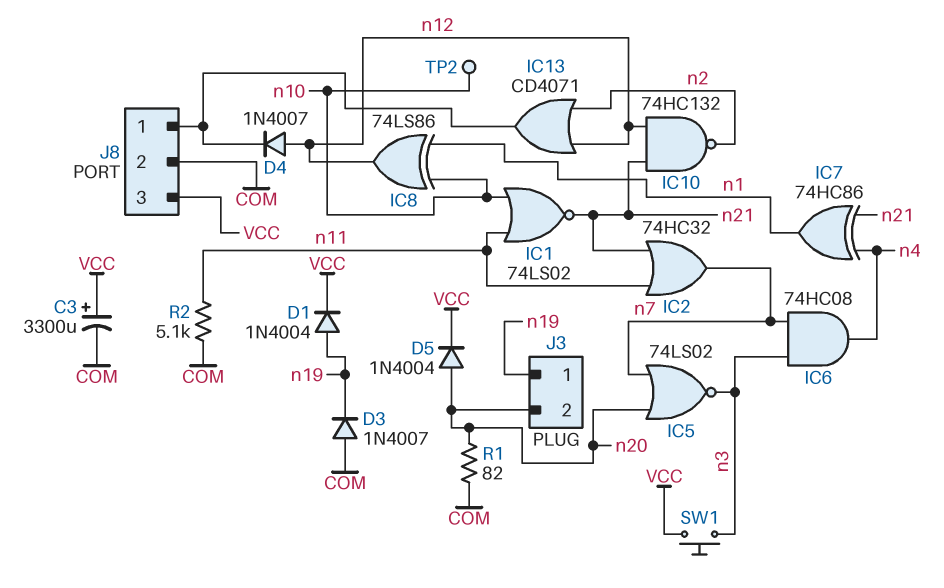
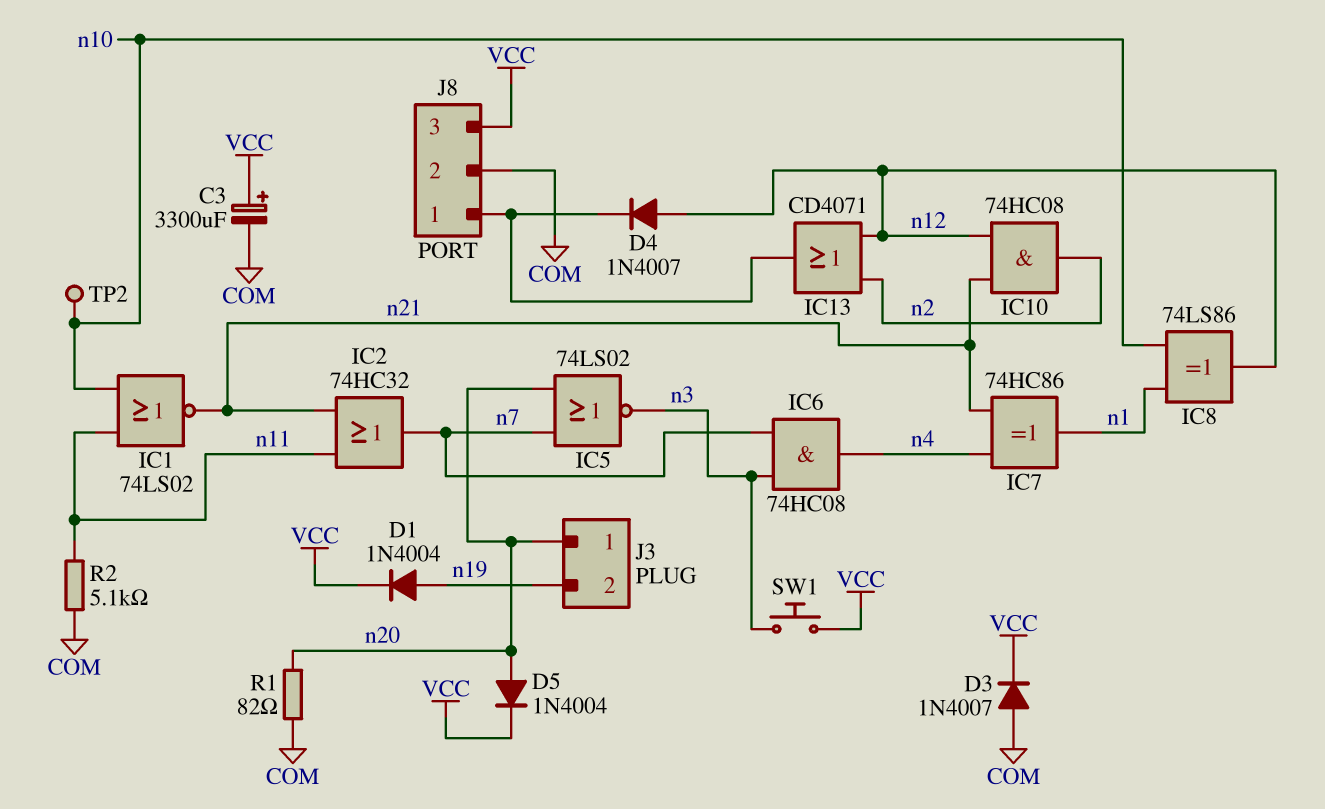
D3: diode 1N4007 (A COM, K n19) -> diode 1N4007 (A COM, K VCC)
IC10: NAND 74HC132 (in n12, in n21, out n2) -> AND 74HC08 (in n12, in n21, out n2)
J3 pin 1: n19 -> n20
J3 pin 2: n20 -> n19

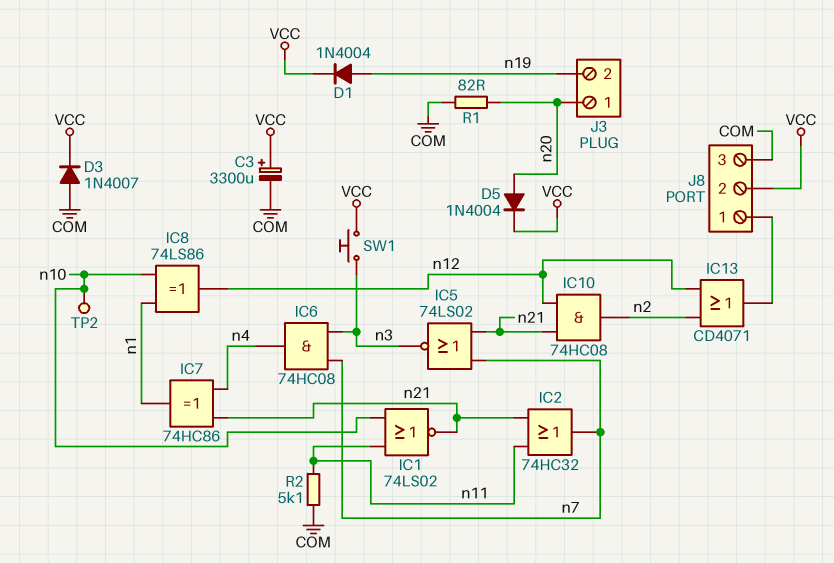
D4: diode 1N4007 (A n12, K J8/1) -> none
IC5: NOR 74LS02 (in n7, in n20, out n3) -> NOR 74LS02 (in n7, in n21, out n3)
J8 pin 2: COM -> VCC
J8 pin 3: VCC -> COM

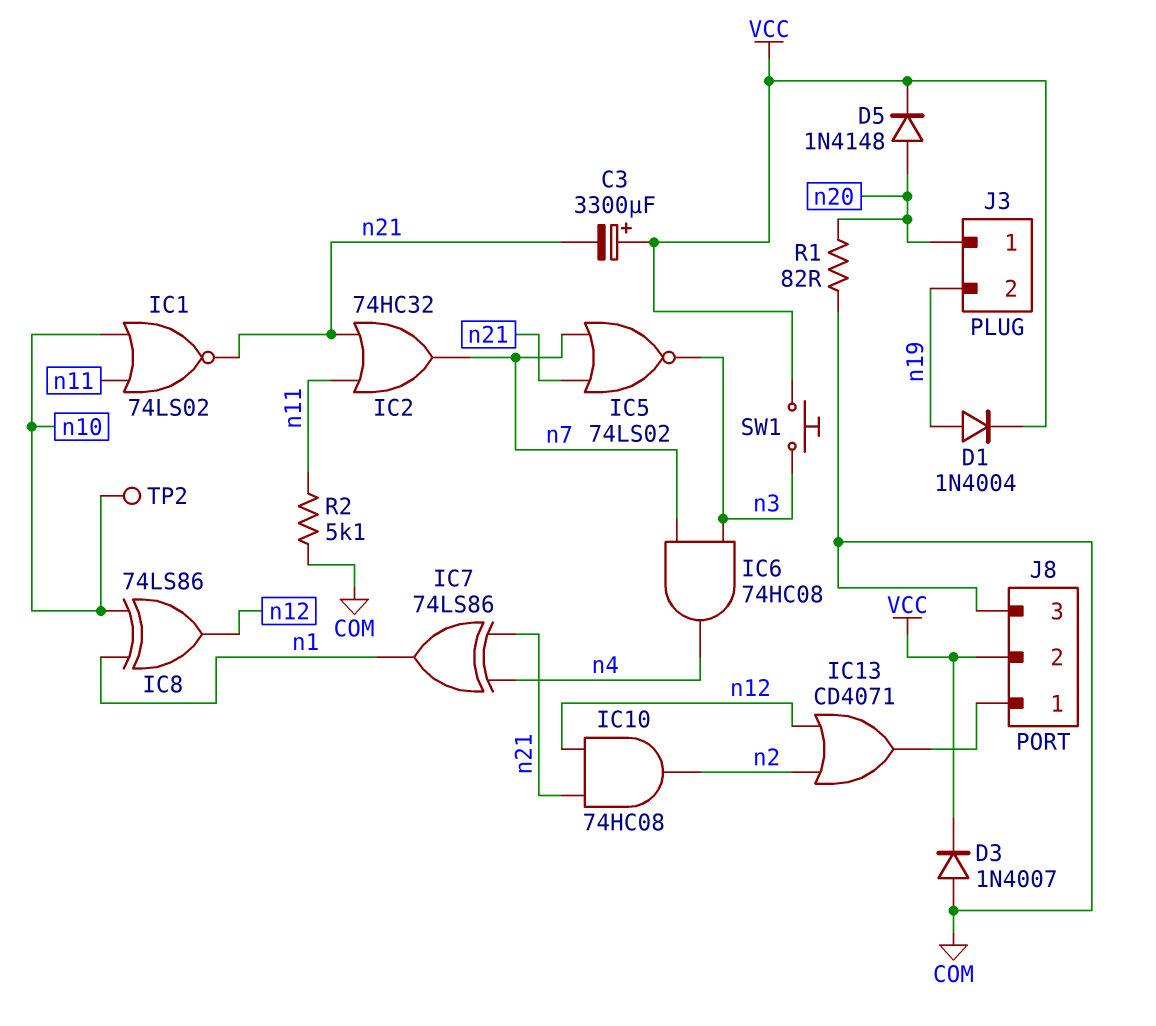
C3: 3300uF (plus VCC, minus COM) -> 3300uF (plus VCC, minus n21)
D5: diode 1N4004 (A n20, K VCC) -> diode 1N4148 (A n20, K VCC)
IC7: XOR 74HC86 (in n4, in n21, out n1) -> XOR 74LS86 (in n4, in n21, out n1)

